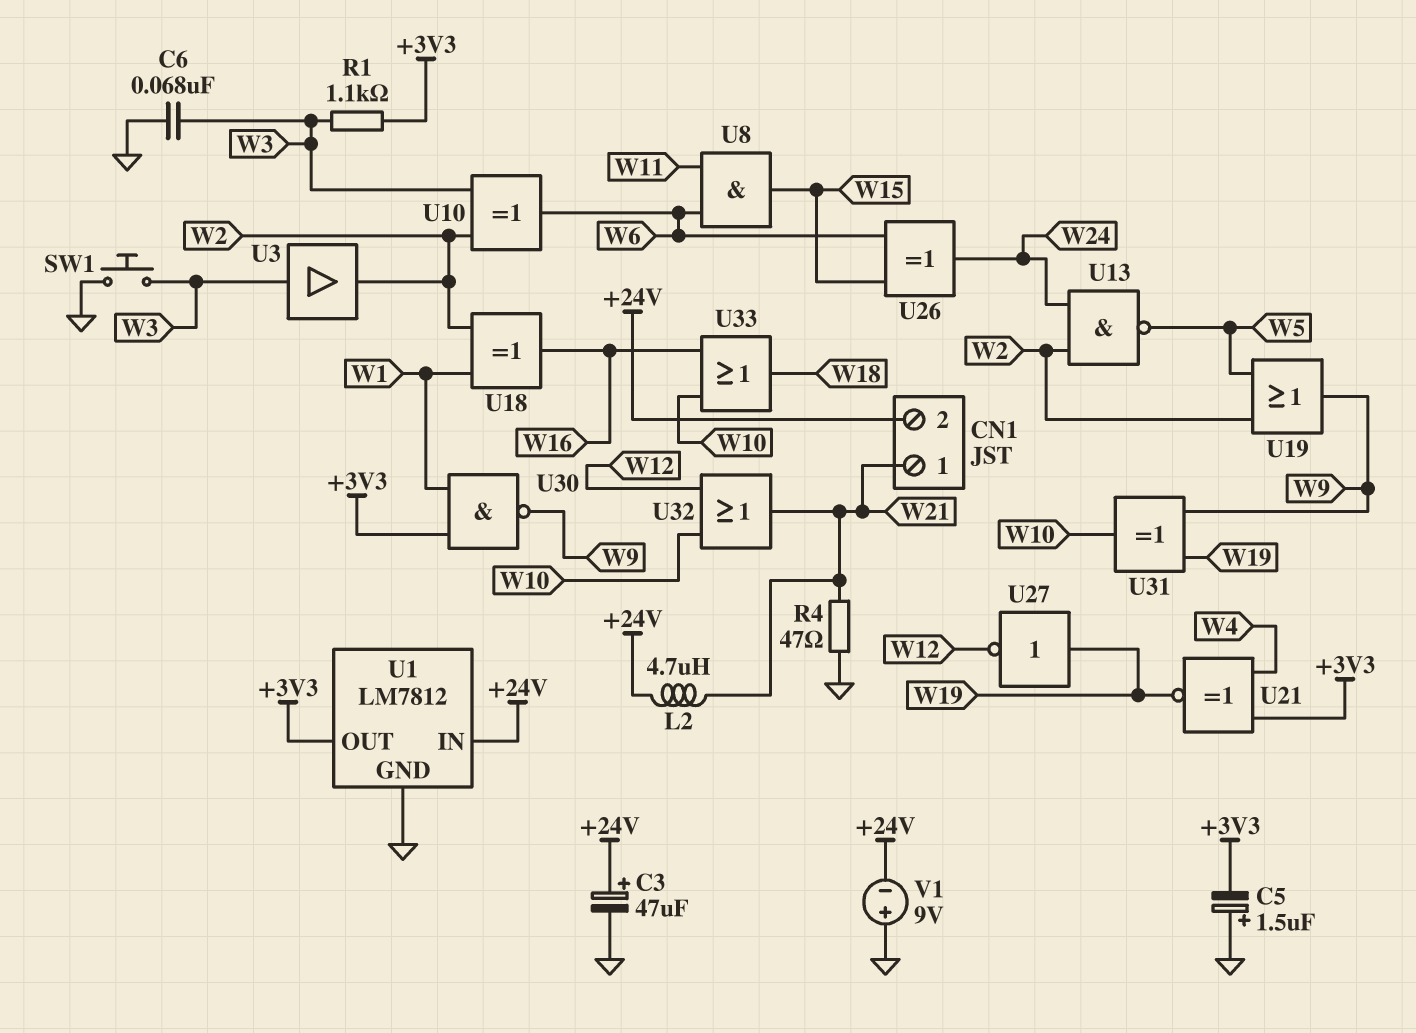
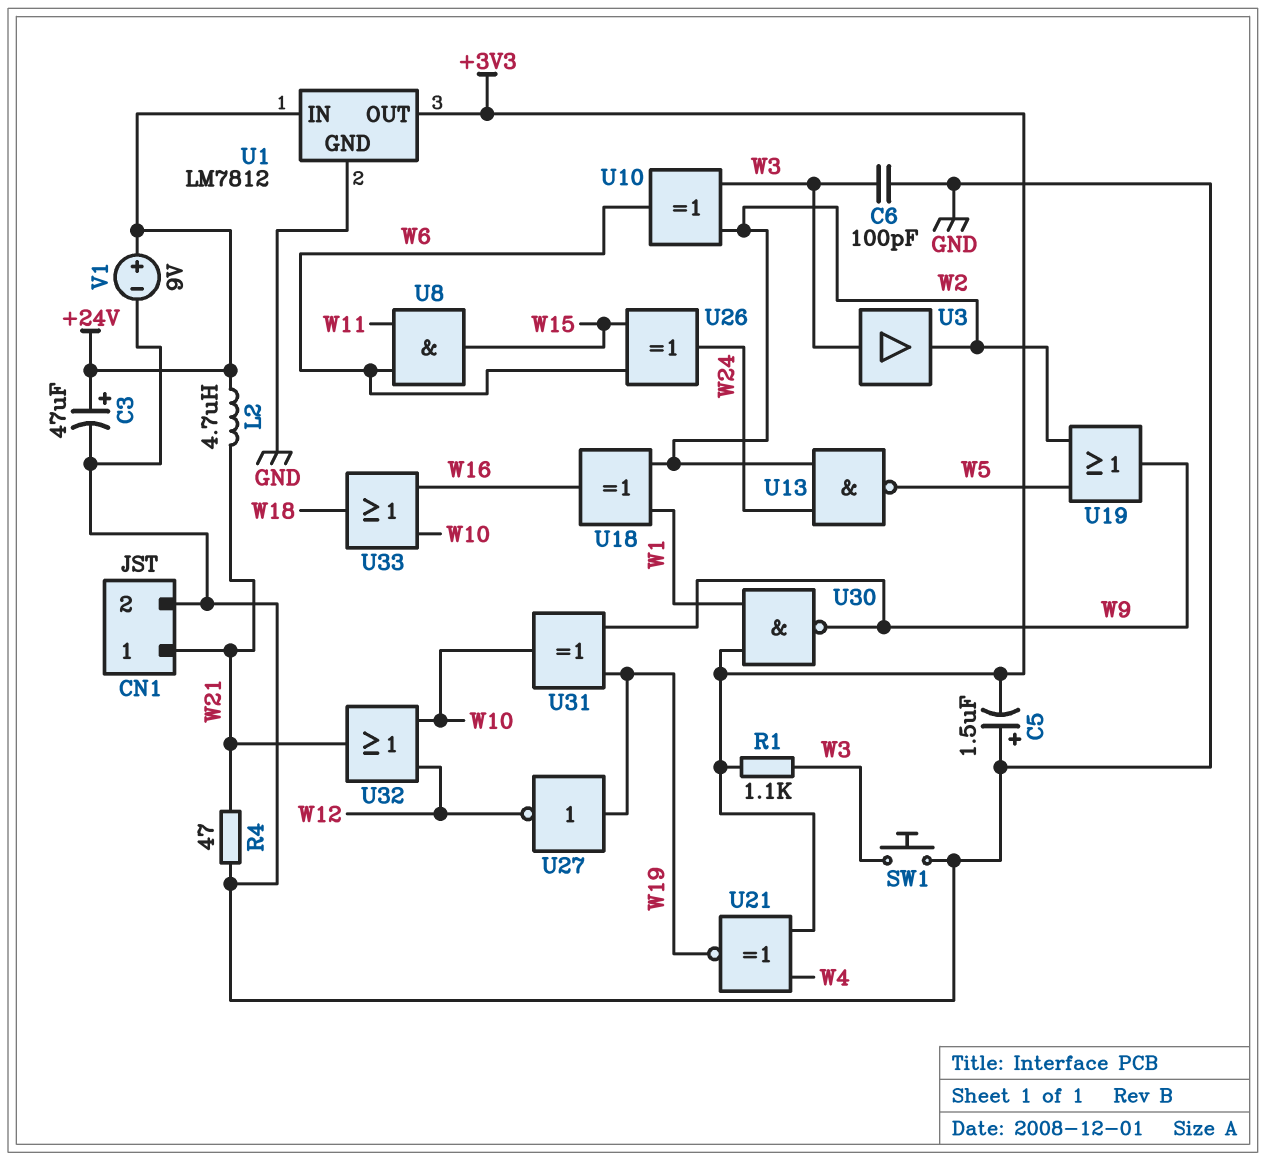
C6: 68nF (GND, W3) -> 100pF (GND, W3)
CN1 pin 2: +24V -> GND
V1: 9V (plus GND, minus +24V) -> 9V (plus +24V, minus GND)

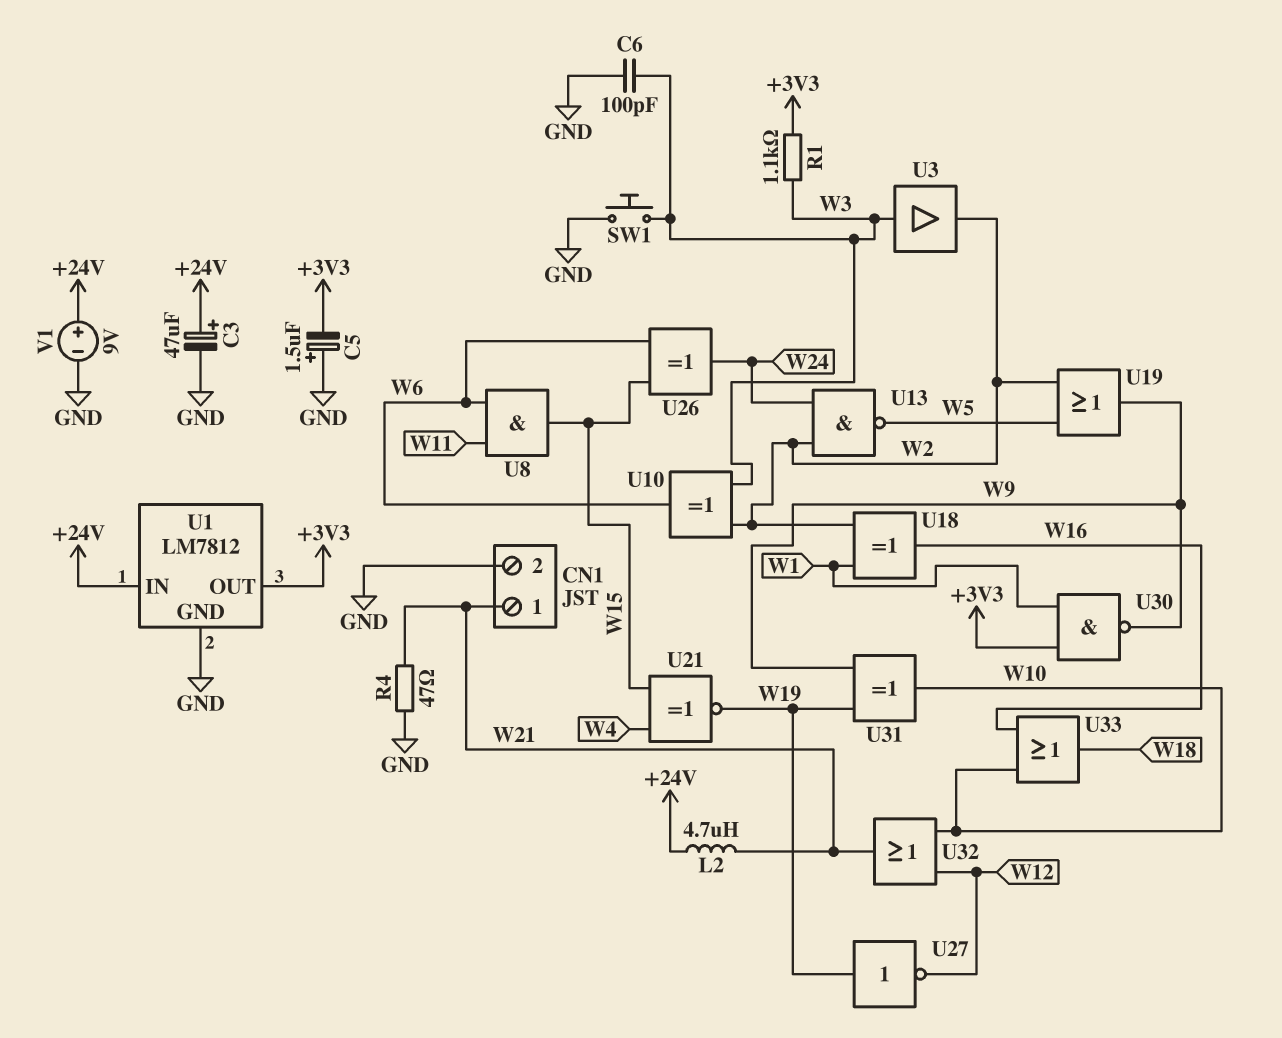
U21: XNOR (in +3V3, in W4, out W19) -> XNOR (in W4, in W15, out W19)

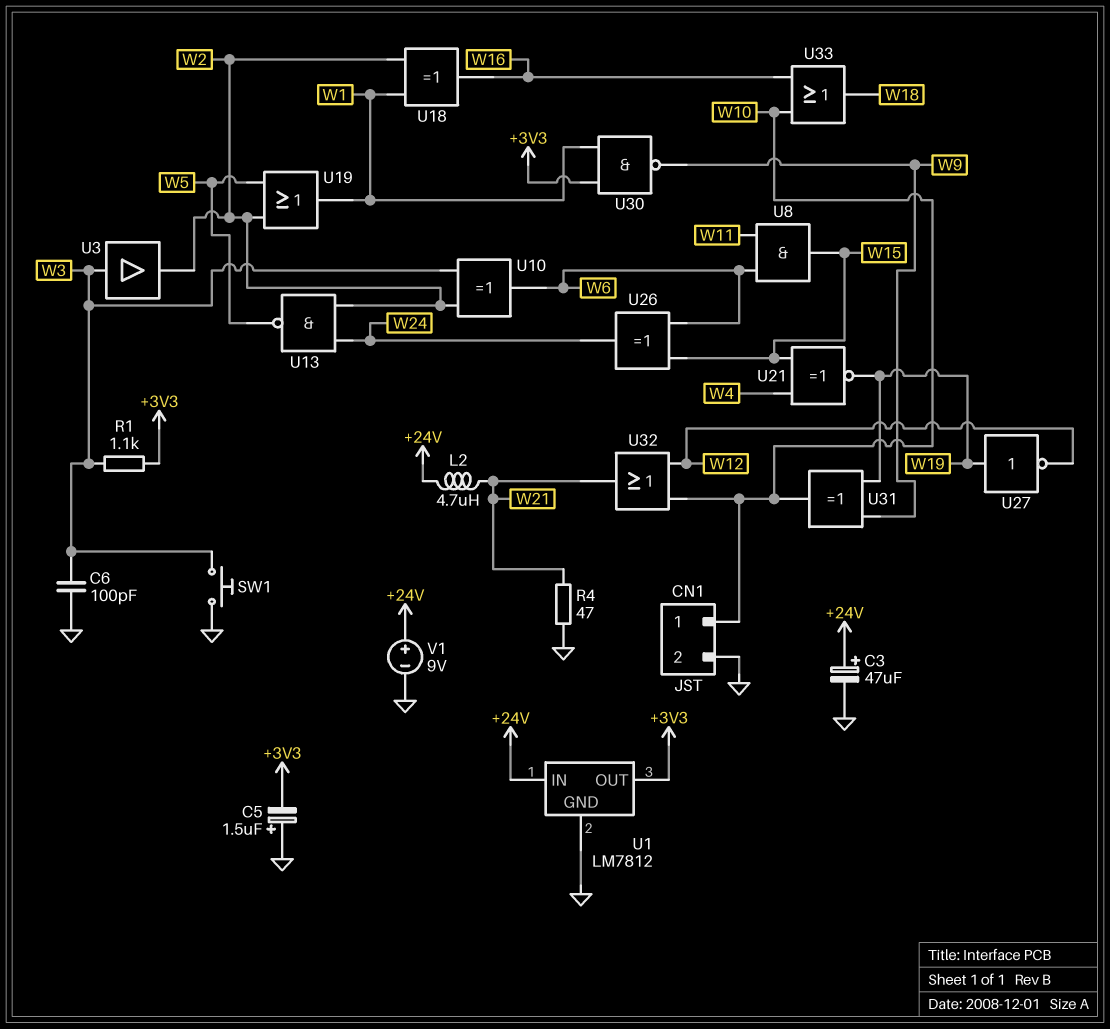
CN1 pin 1: W21 -> W10
U19: OR (in W2, in W5, out W9) -> OR (in W2, in W5, out W1)

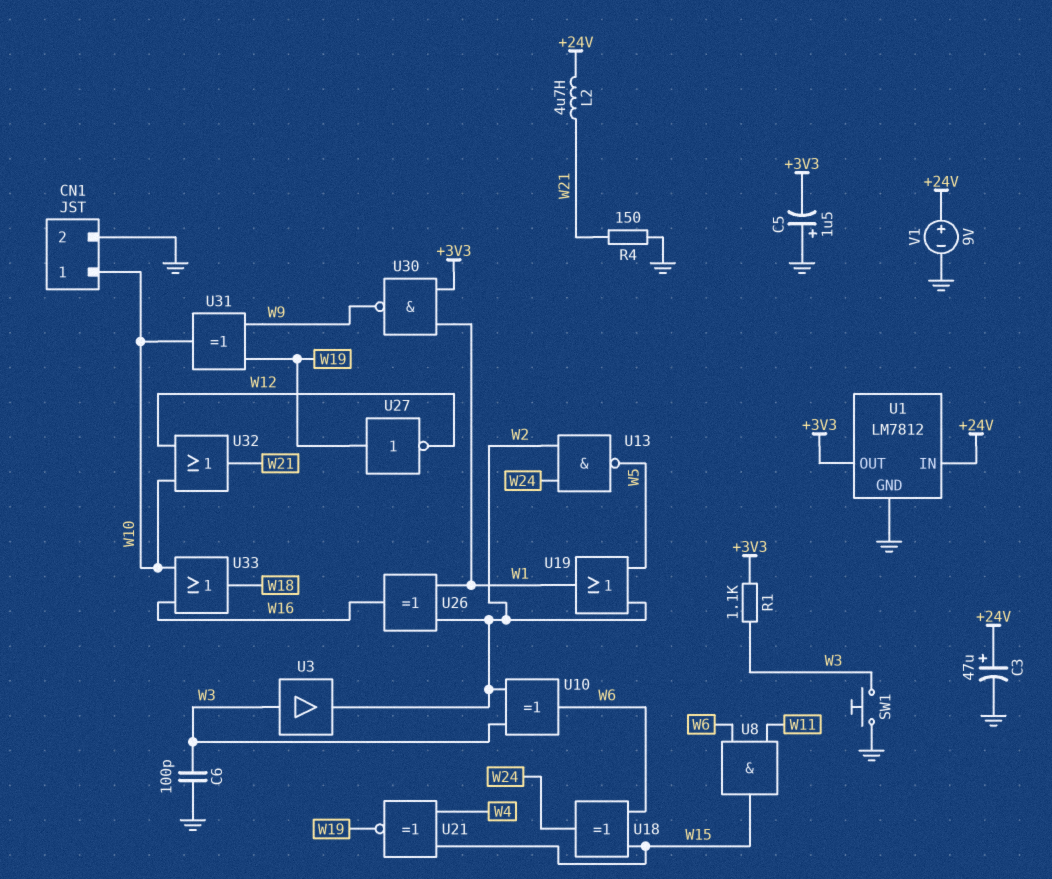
R4: 47 (GND, W21) -> 150 (GND, W21)
U18: XOR (in W1, in W2, out W16) -> XOR (in W6, in W15, out W24)
U26: XOR (in W6, in W15, out W24) -> XOR (in W1, in W2, out W16)

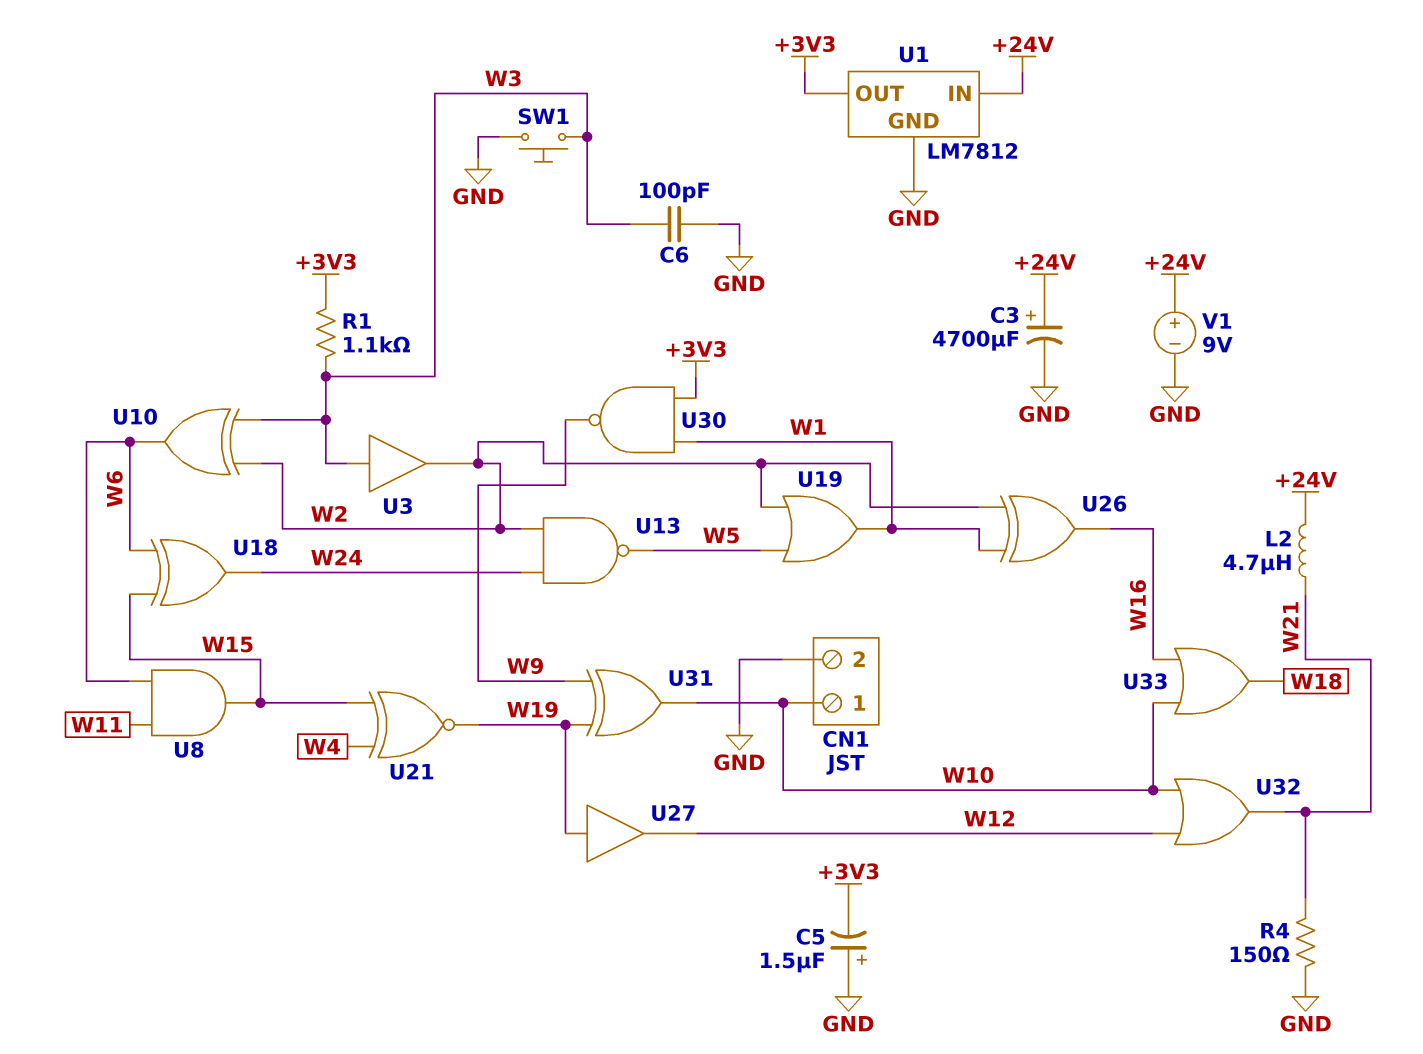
C3: 47uF (plus +24V, minus GND) -> 4700uF (plus +24V, minus GND)
U27: NOT (in W19, out W12) -> buffer (in W19, out W12)

